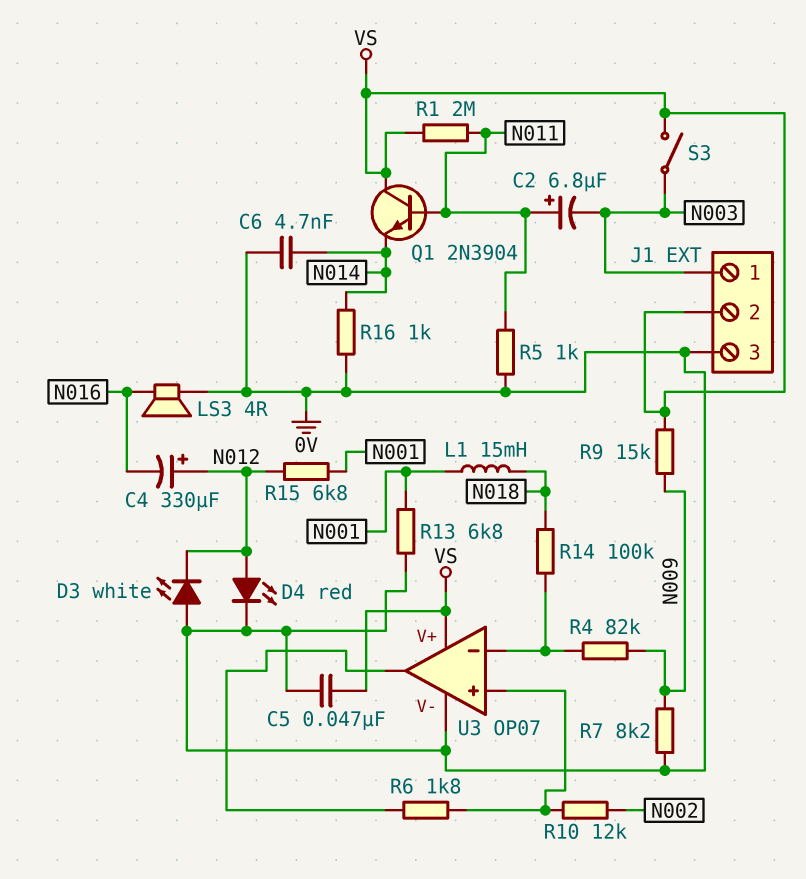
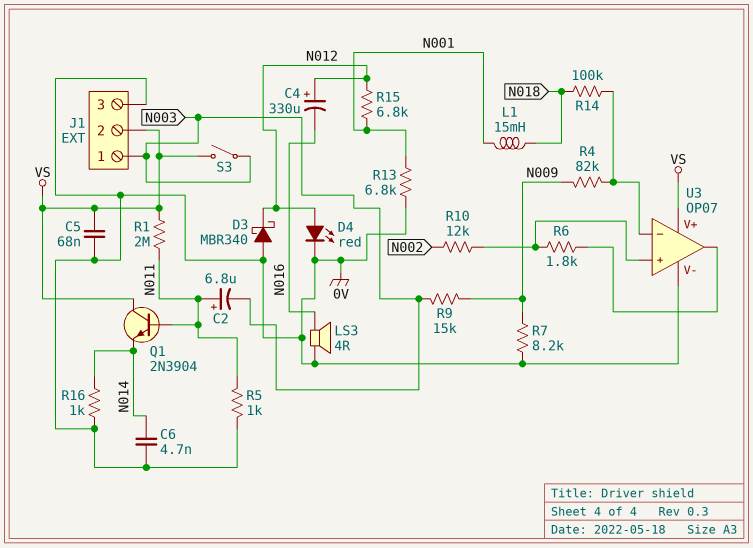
C5: 47nF (0V, VS) -> 68nF (0V, VS)
D3: LED white (A 0V, K N012) -> schottky MBR340 (A 0V, K N012)
R9: 15k (N009, VS) -> 15k (N003, N009)

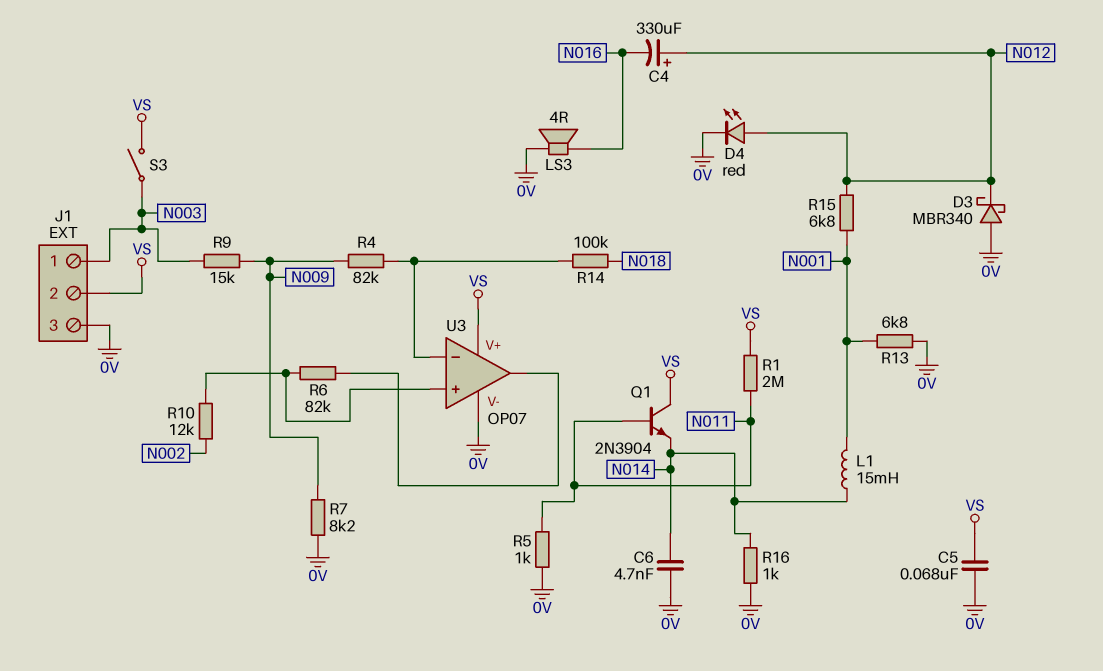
C2: 6.8uF (plus N011, minus N003) -> none
L1: 15mH (N001, N018) -> 15mH (N001, N014)
R6: 1.8k (U3/in+, U3/out) -> 82k (U3/in+, U3/out)

